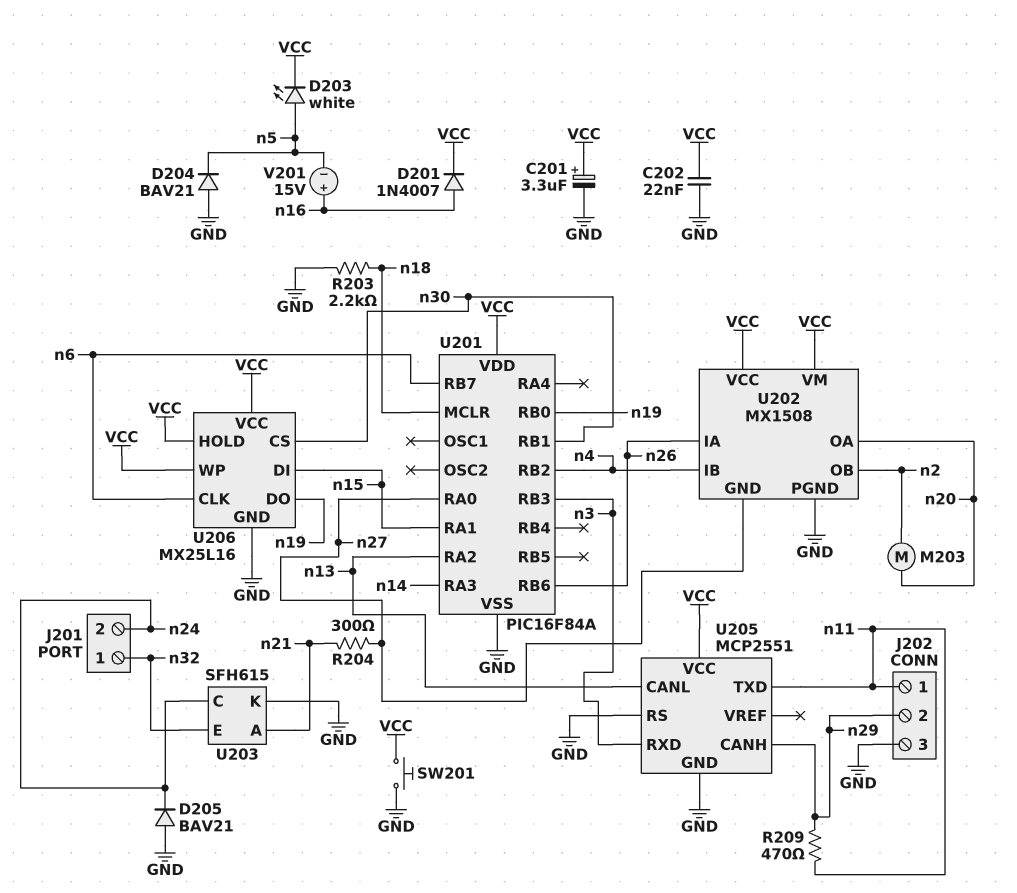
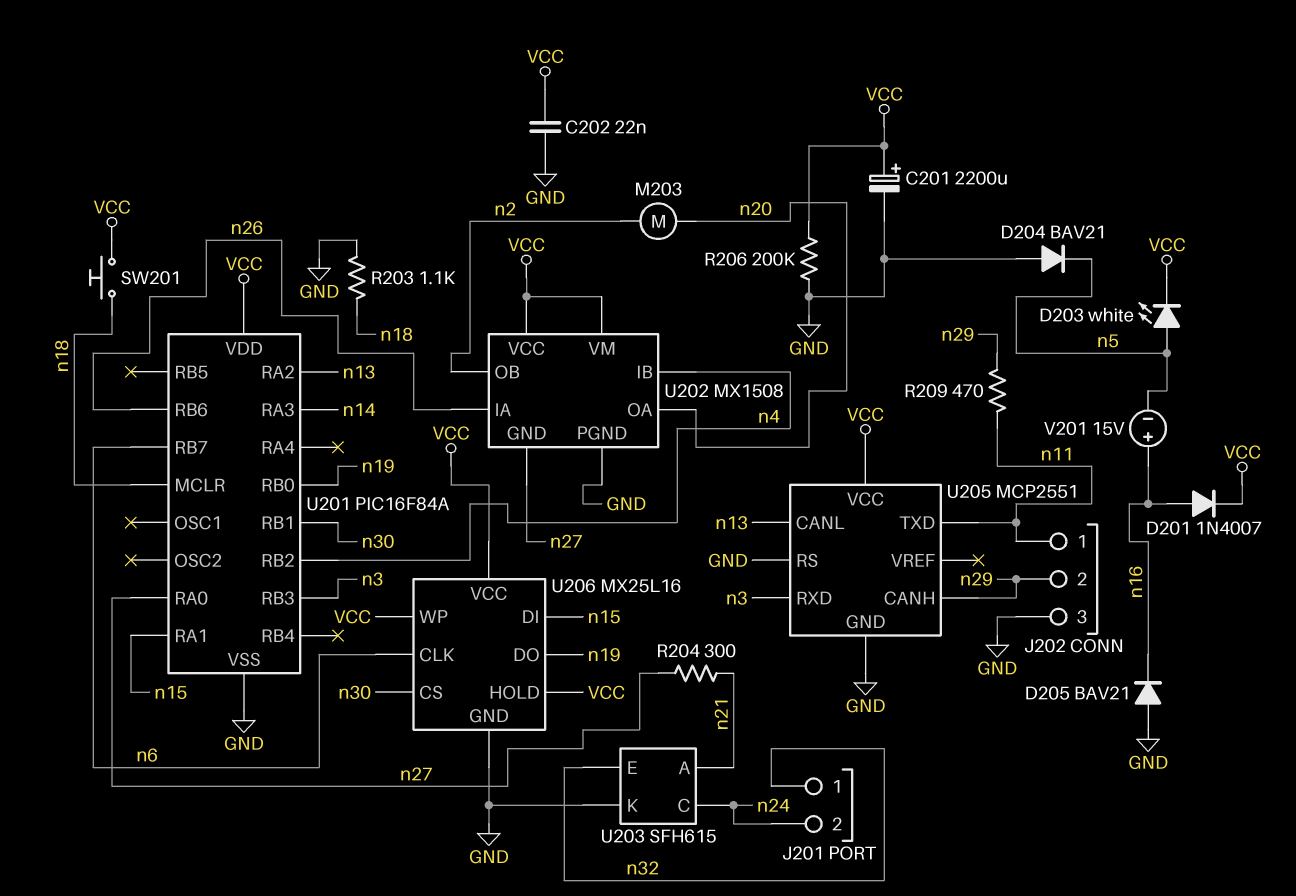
C201: 3.3uF (plus VCC, minus GND) -> 2200uF (plus VCC, minus GND)
D205: diode BAV21 (A GND, K n24) -> diode BAV21 (A GND, K n16)
R203: 2.2k (GND, n18) -> 1.1k (GND, n18)
R206: none -> 200k (GND, VCC)
SW201: button (GND, VCC) -> button (VCC, n18)

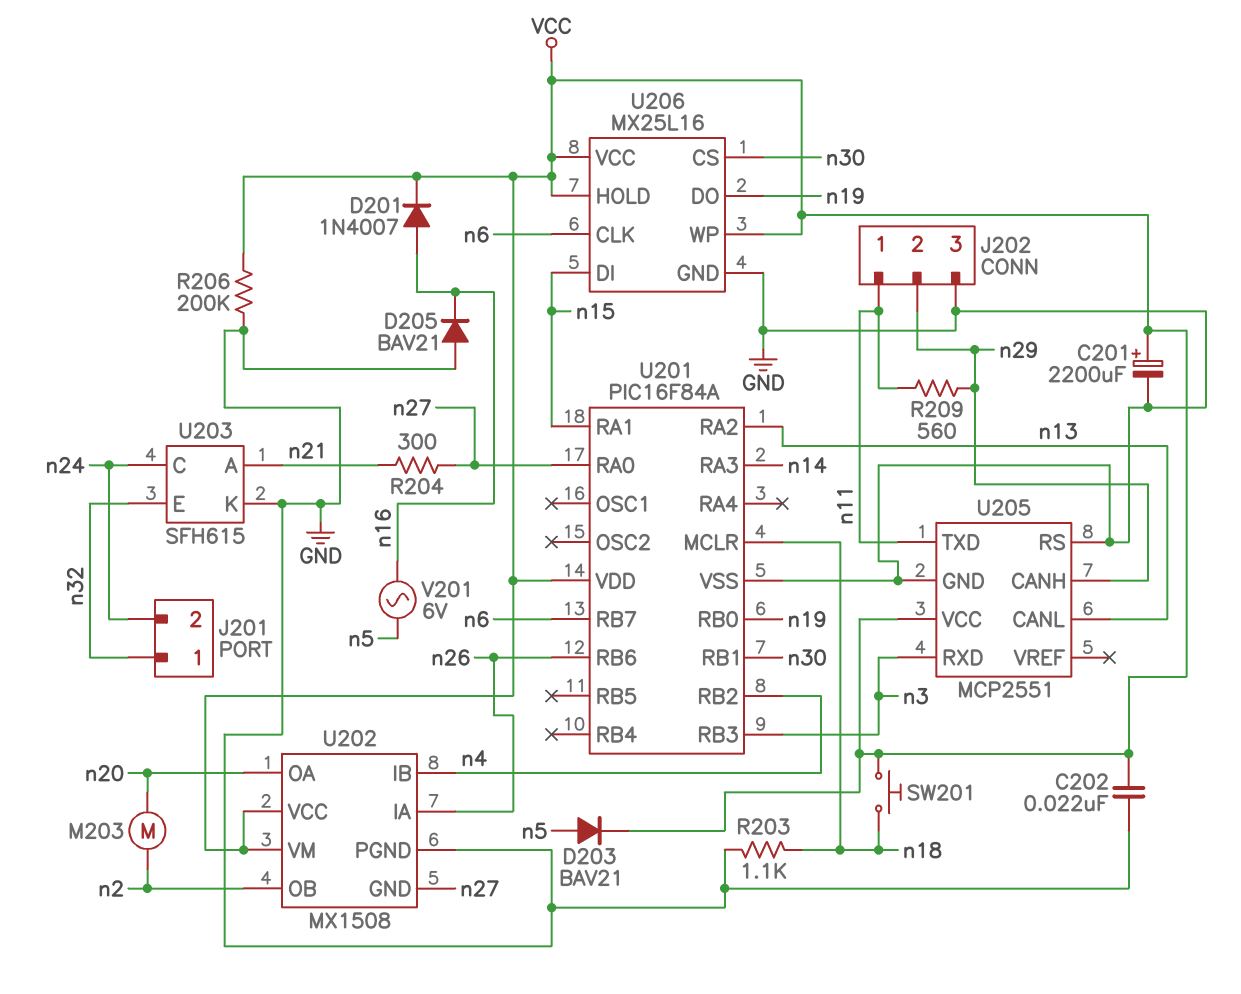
D203: LED white (A n5, K VCC) -> diode BAV21 (A n5, K VCC)
D204: diode BAV21 (A GND, K n5) -> none
R209: 470 (n11, n29) -> 560 (n11, n29)
V201: 15V (plus n16, minus n5) -> AC 6V (n5, n16)

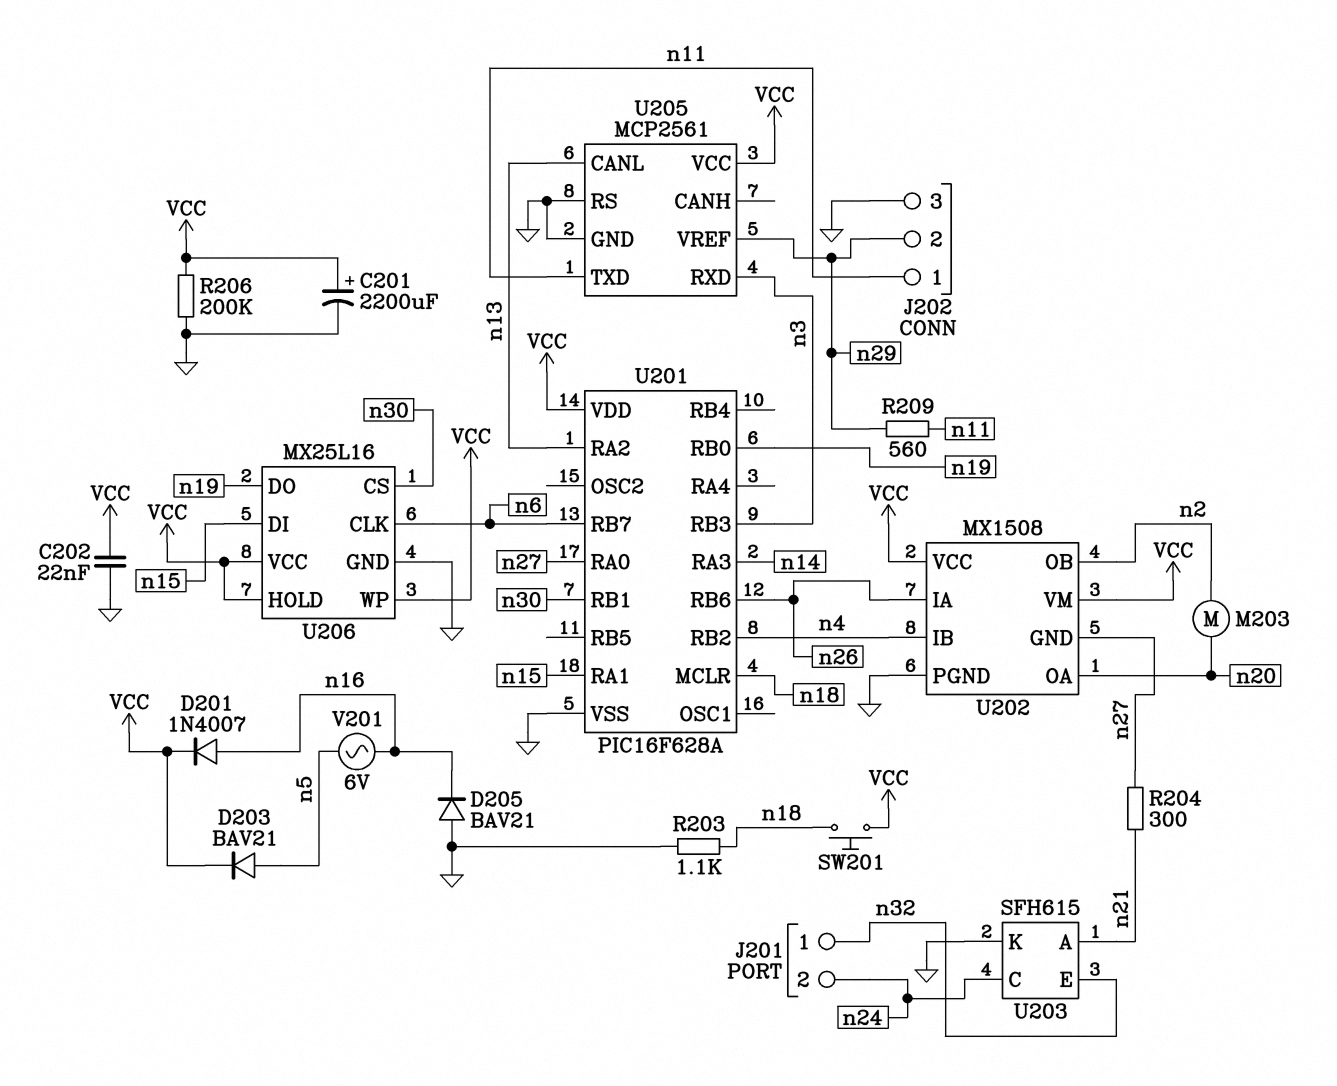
U201: PIC16F84A -> PIC16F628A
U205: MCP2551 -> MCP2561
U205 pin CANH: n29 -> none
U205 pin VREF: none -> n29

